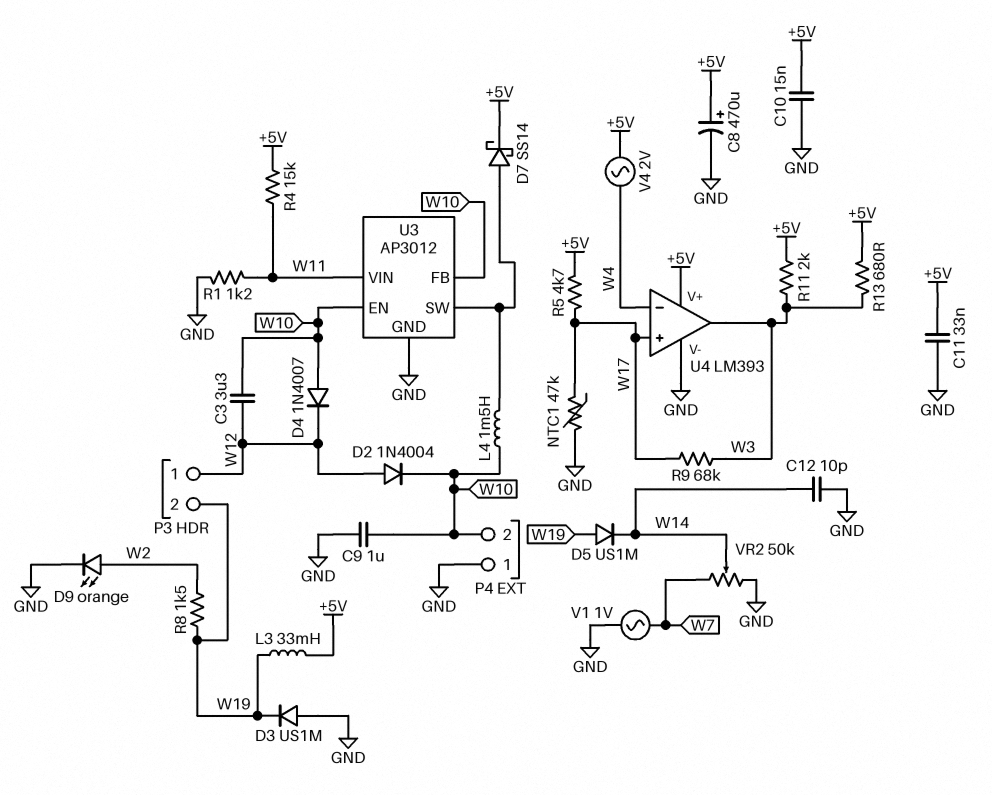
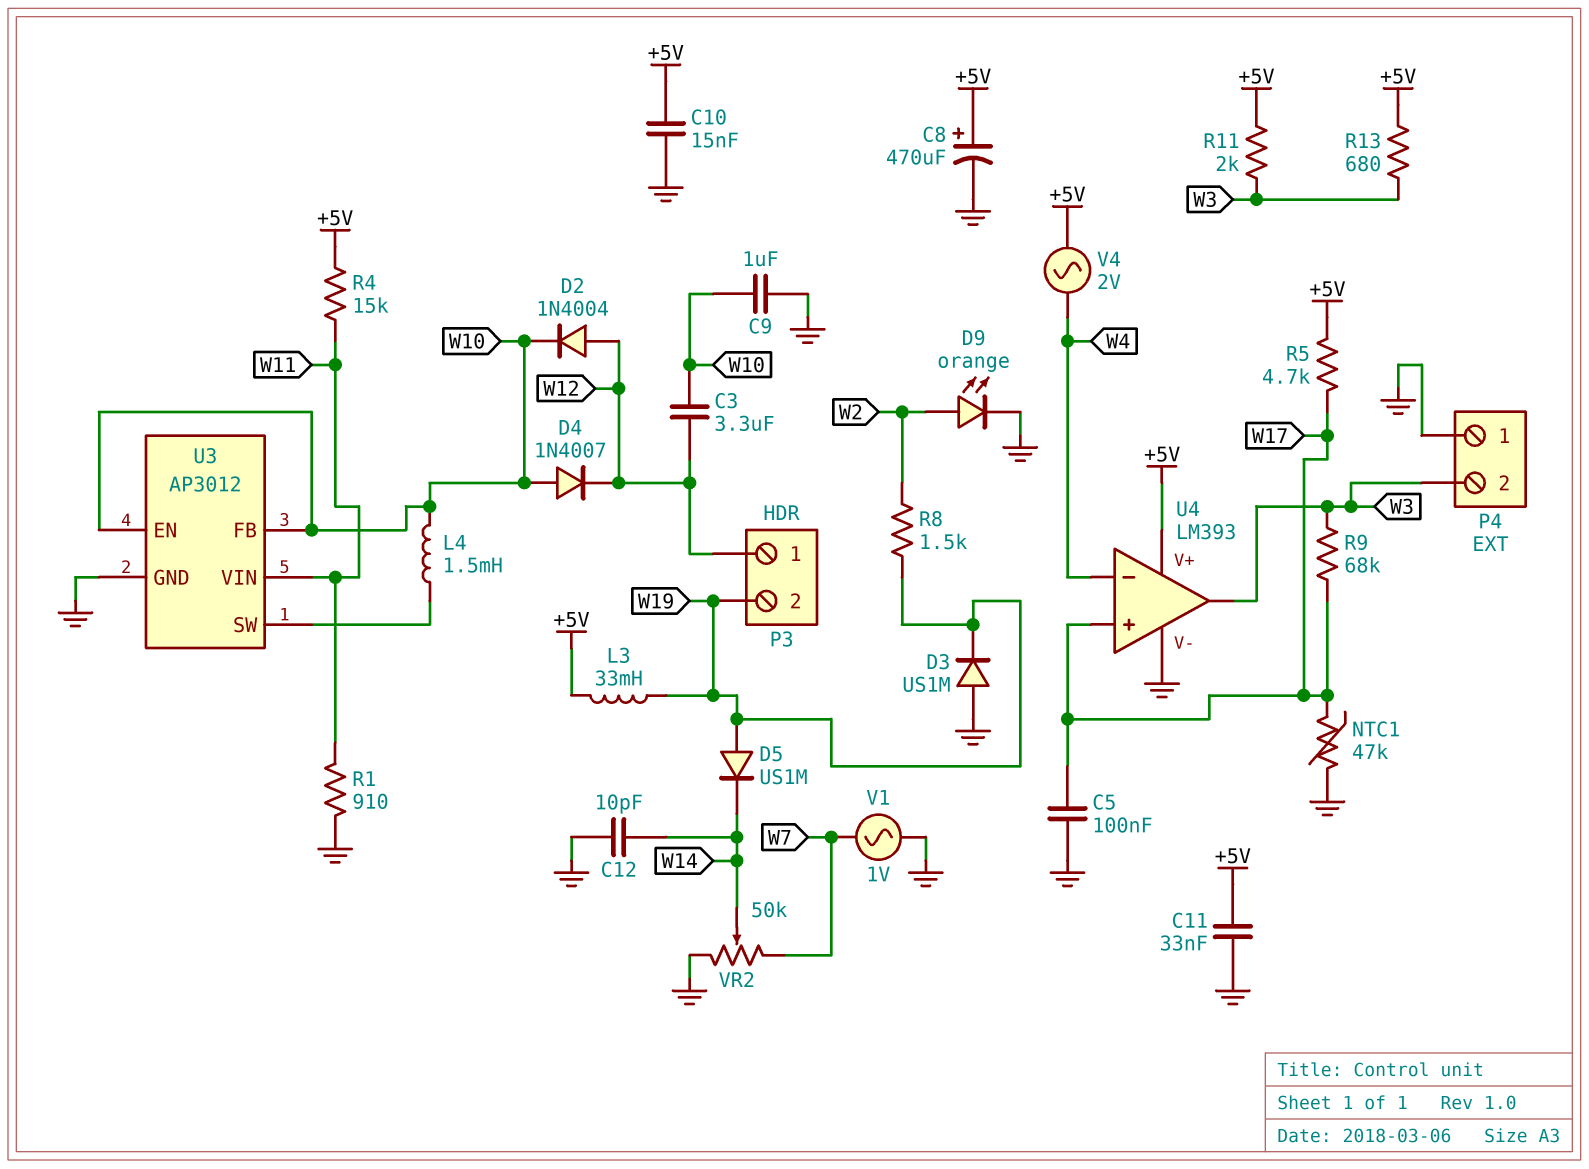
C5: none -> 100nF (GND, W17)
D7: schottky SS14 (A U3/SW, K +5V) -> none
P4 pin 2: W10 -> W3
R1: 1.2k (GND, W11) -> 910 (GND, W11)

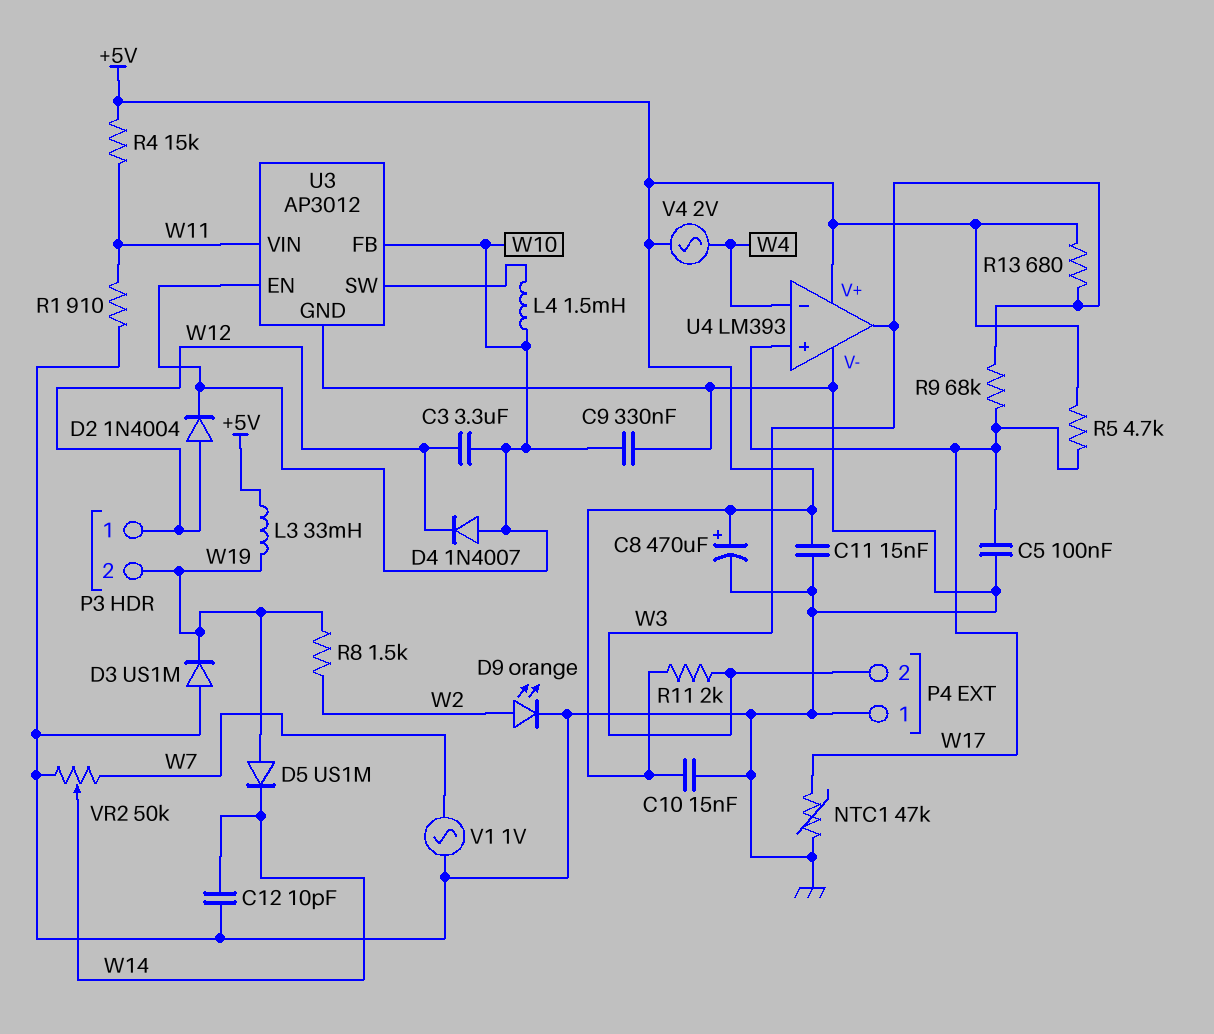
C9: 1uF (GND, W10) -> 330nF (GND, W10)
C11: 33nF (+5V, GND) -> 15nF (+5V, GND)

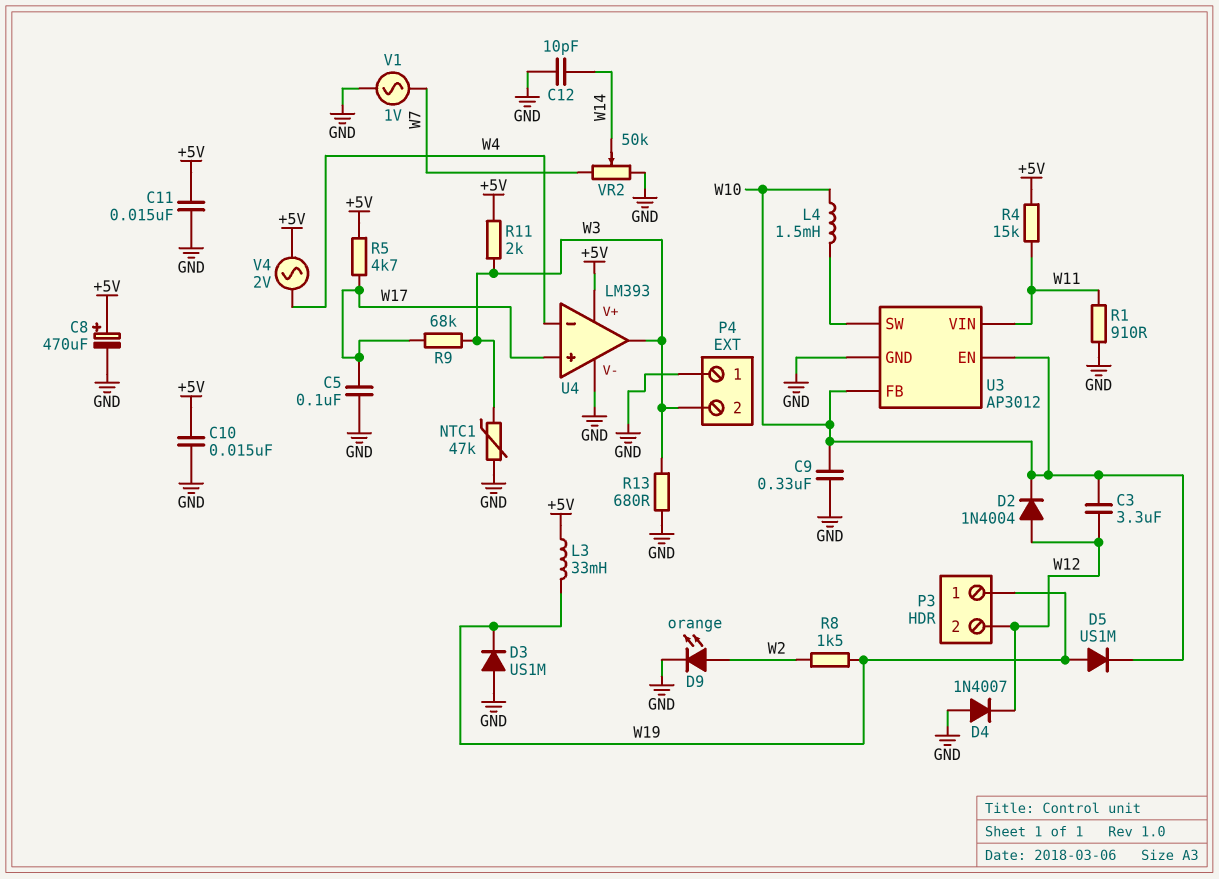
D4: diode 1N4007 (A W10, K W12) -> diode 1N4007 (A GND, K W12)
D5: diode US1M (A W19, K W14) -> diode US1M (A W19, K W10)
NTC1: 47k (GND, W17) -> 47k (GND, W3)
P3 pin 1: W12 -> W19
P3 pin 2: W19 -> W12
R13: 680 (+5V, W3) -> 680 (GND, W3)

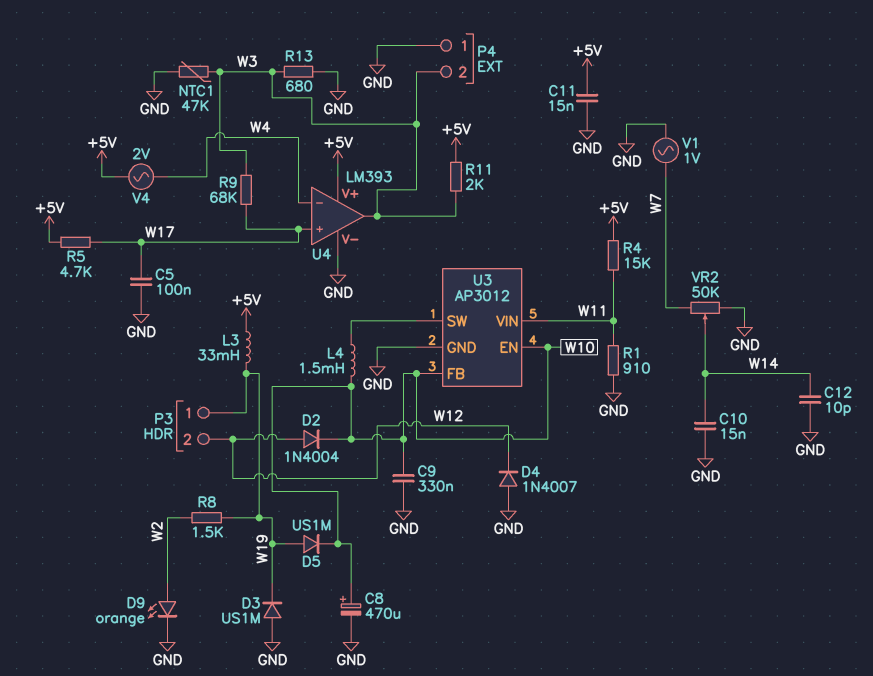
C3: 3.3uF (W10, W12) -> none
C8: 470uF (plus +5V, minus GND) -> 470uF (plus W10, minus GND)
C10: 15nF (+5V, GND) -> 15nF (GND, W14)

